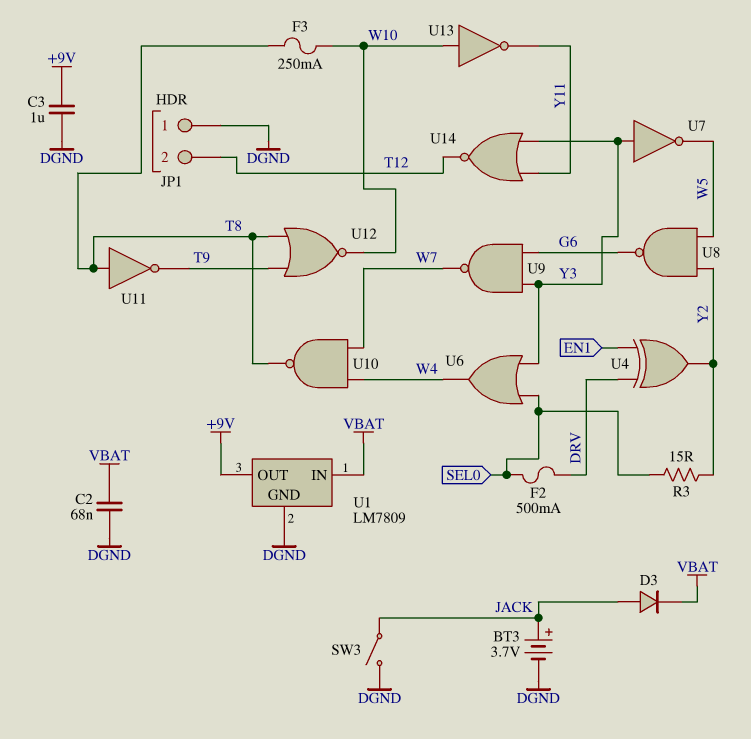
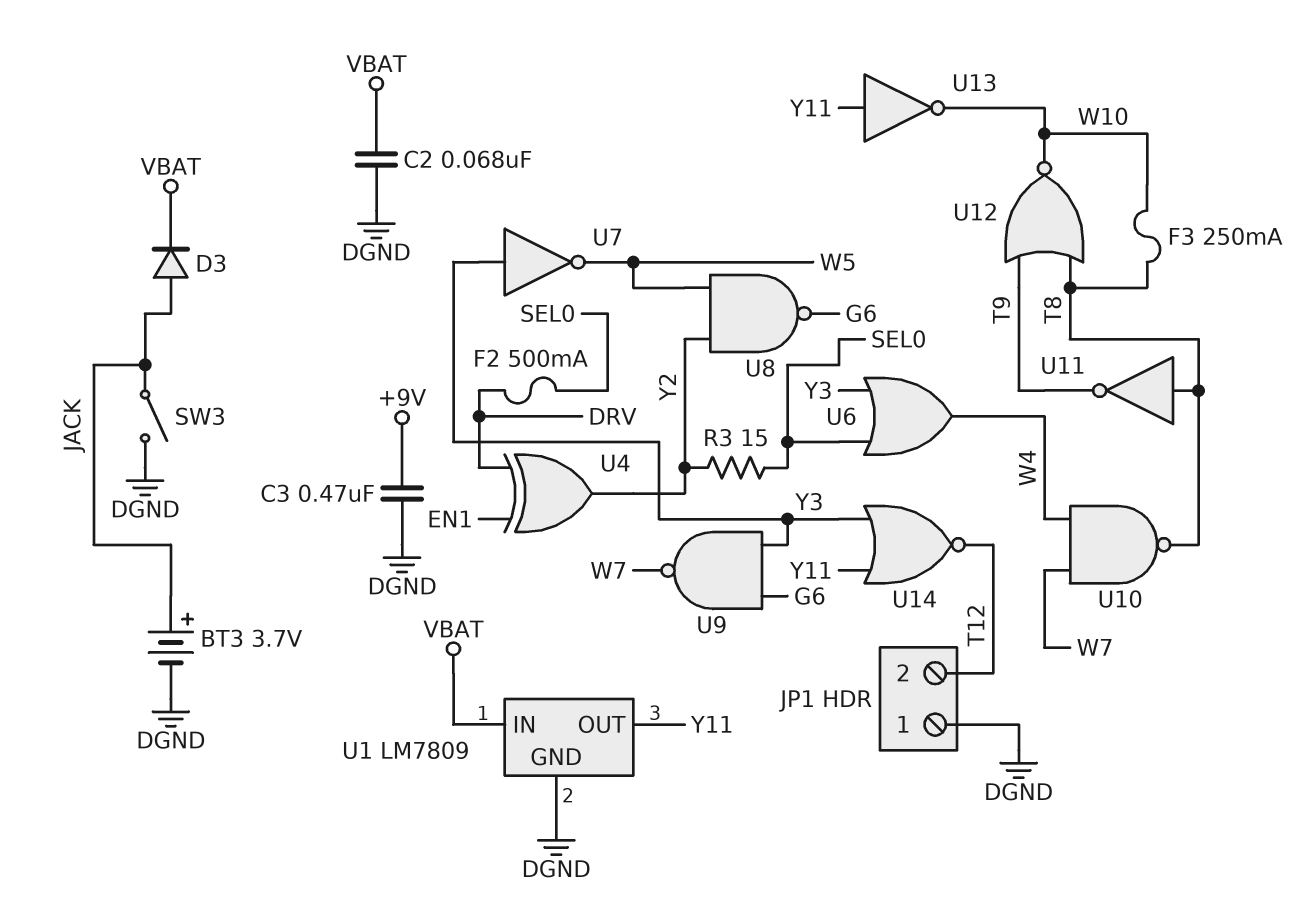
C3: 1uF (+9V, DGND) -> 470nF (+9V, DGND)
U1 pin OUT: +9V -> Y11
U13: NOT (in W10, out Y11) -> NOT (in Y11, out W10)

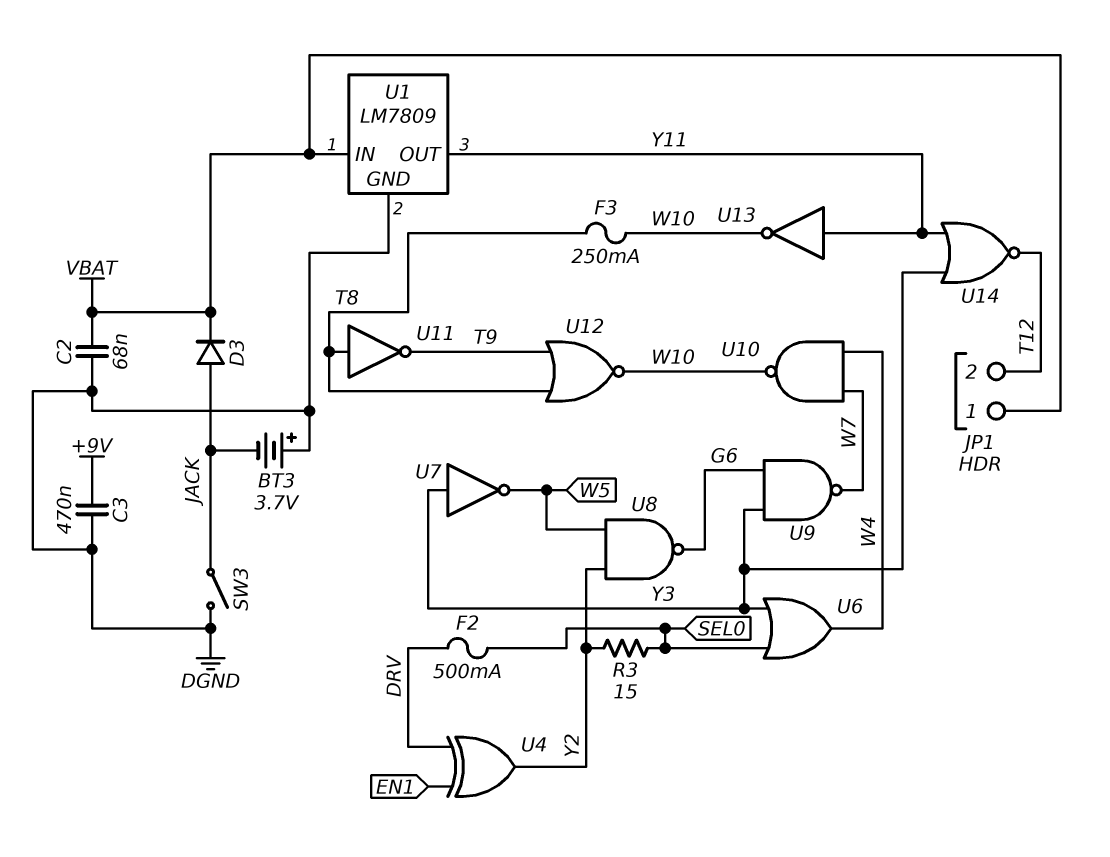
BT3: 3.7V (plus JACK, minus DGND) -> 3.7V (plus DGND, minus JACK)
JP1 pin 1: DGND -> VBAT
U10: NAND (in W4, in W7, out T8) -> NAND (in W4, in W7, out W10)

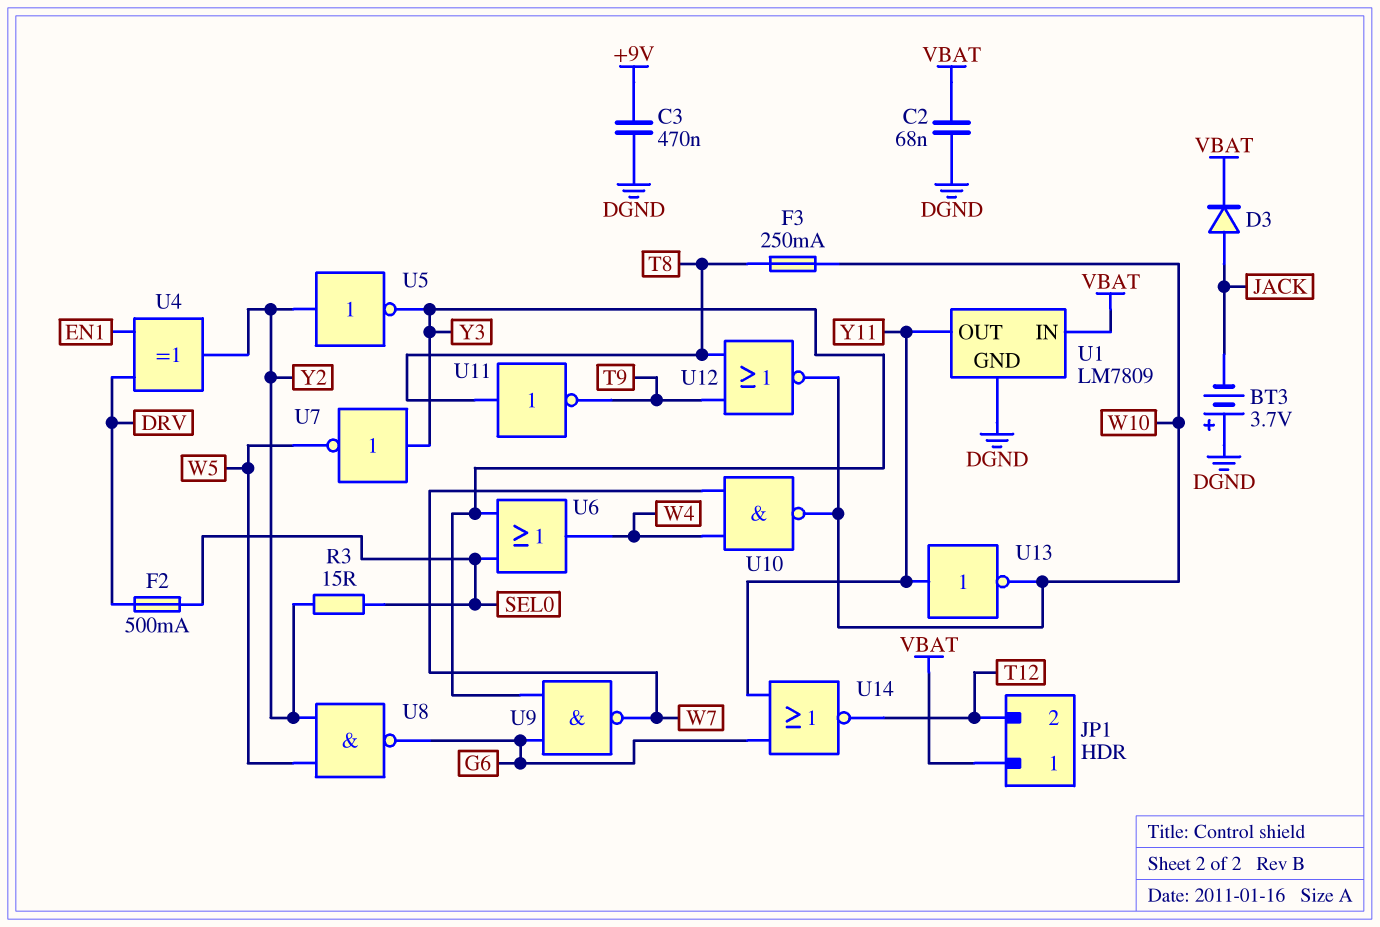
SW3: switch (DGND, JACK) -> none
U5: none -> NOT (in Y2, out Y3)
U14: NOR (in Y3, in Y11, out T12) -> NOR (in G6, in Y11, out T12)

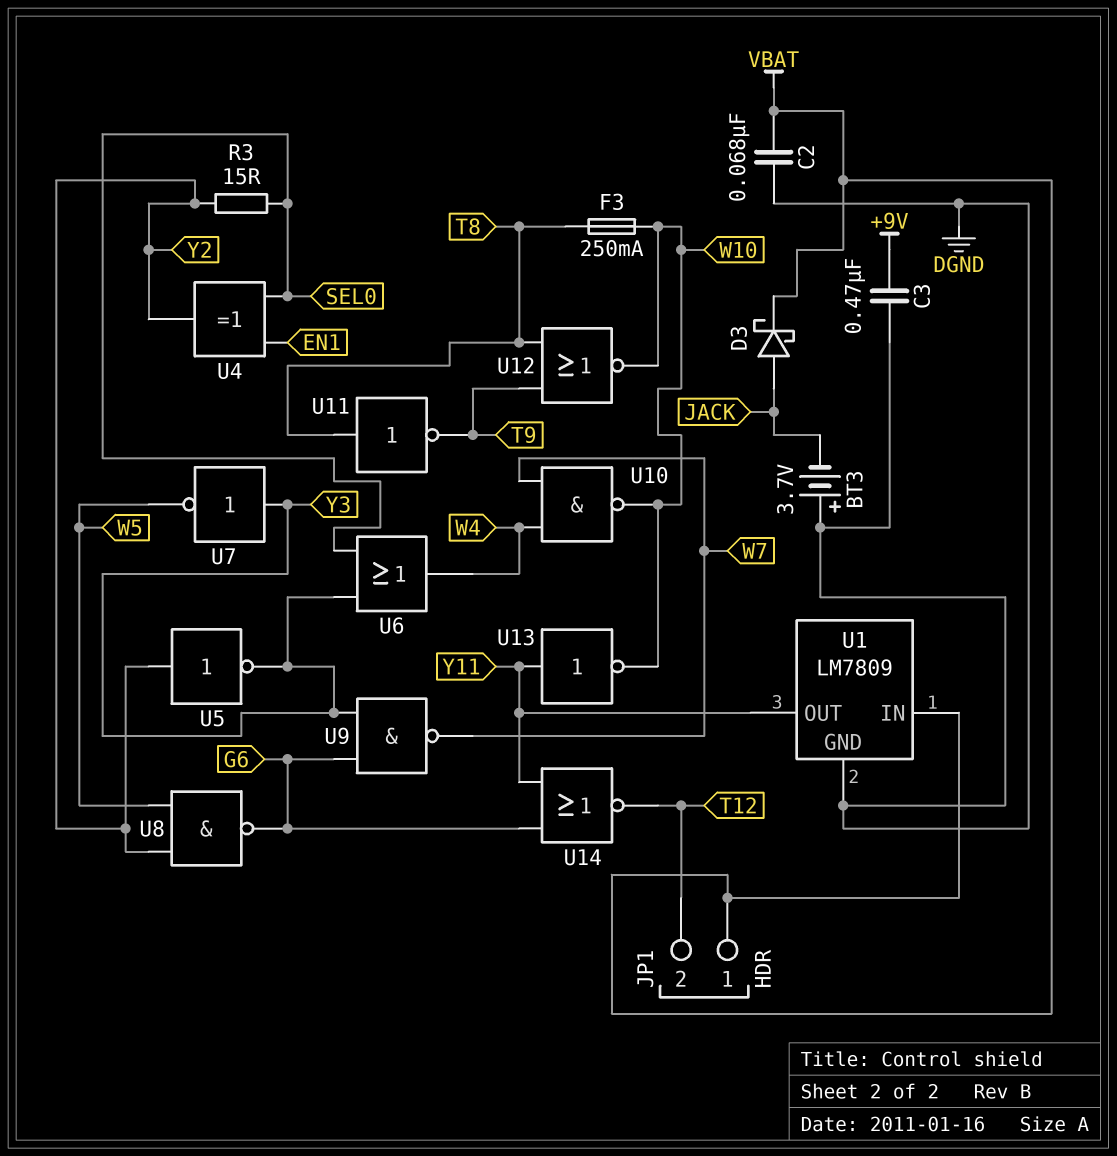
D3: diode (A JACK, K VBAT) -> schottky (A JACK, K VBAT)
F2: 500mA (DRV, SEL0) -> none
U4: XOR (in DRV, in EN1, out Y2) -> XOR (in EN1, in SEL0, out Y2)

